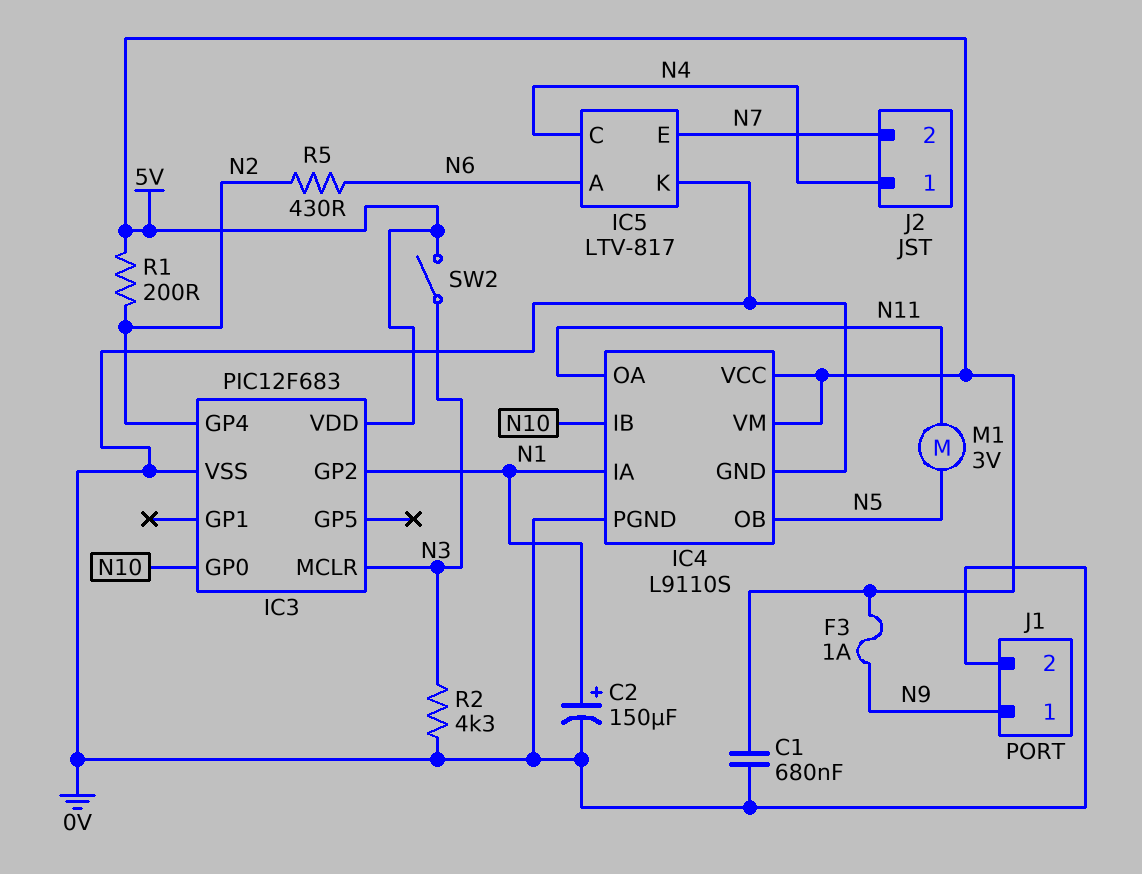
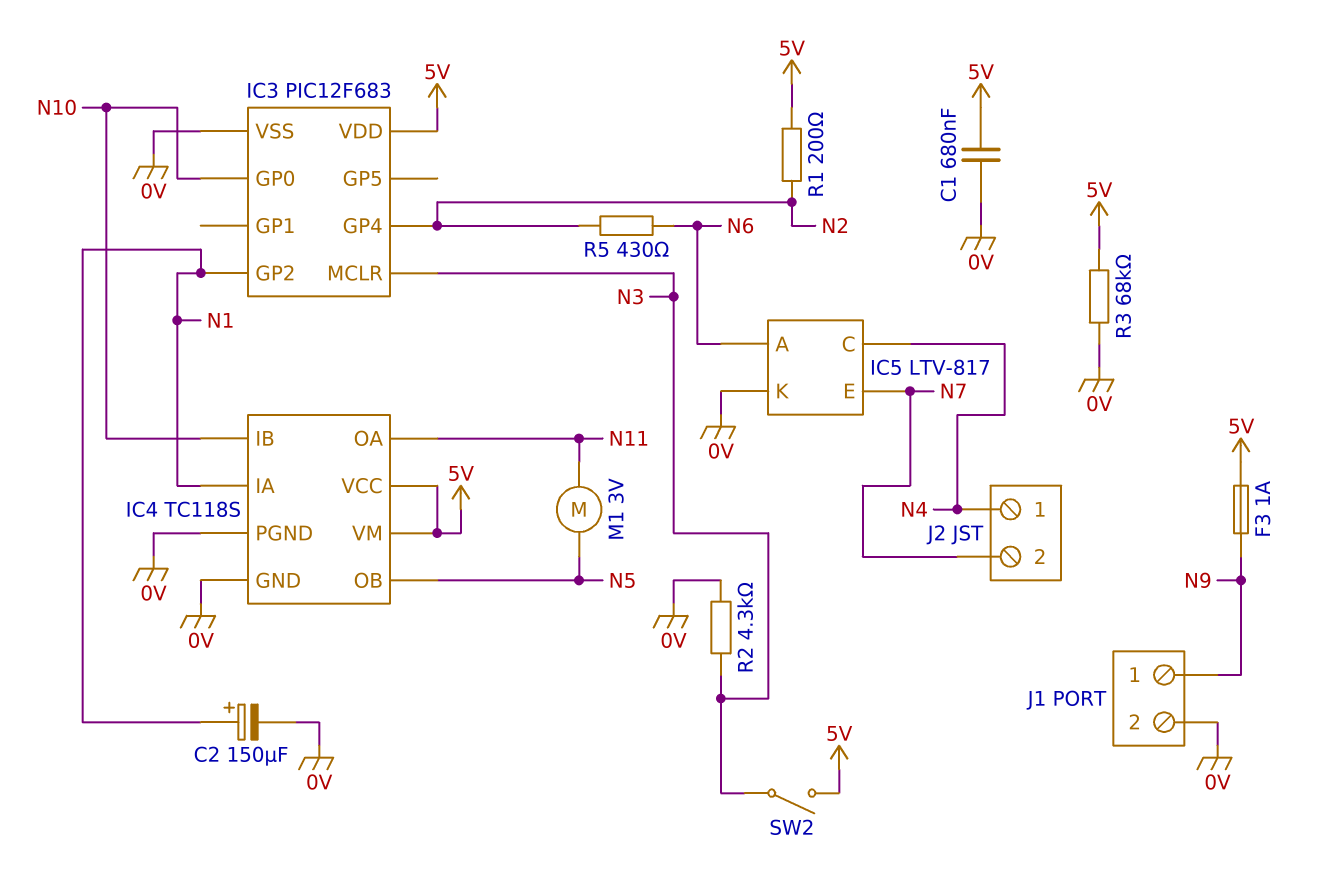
IC4: L9110S -> TC118S
R3: none -> 68k (0V, 5V)

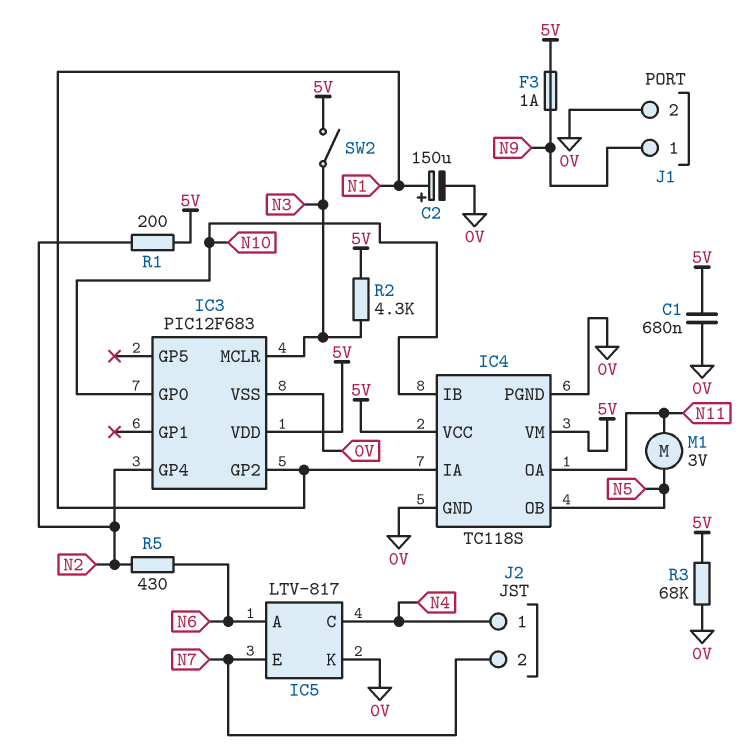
R2: 4.3k (0V, N3) -> 4.3k (5V, N3)

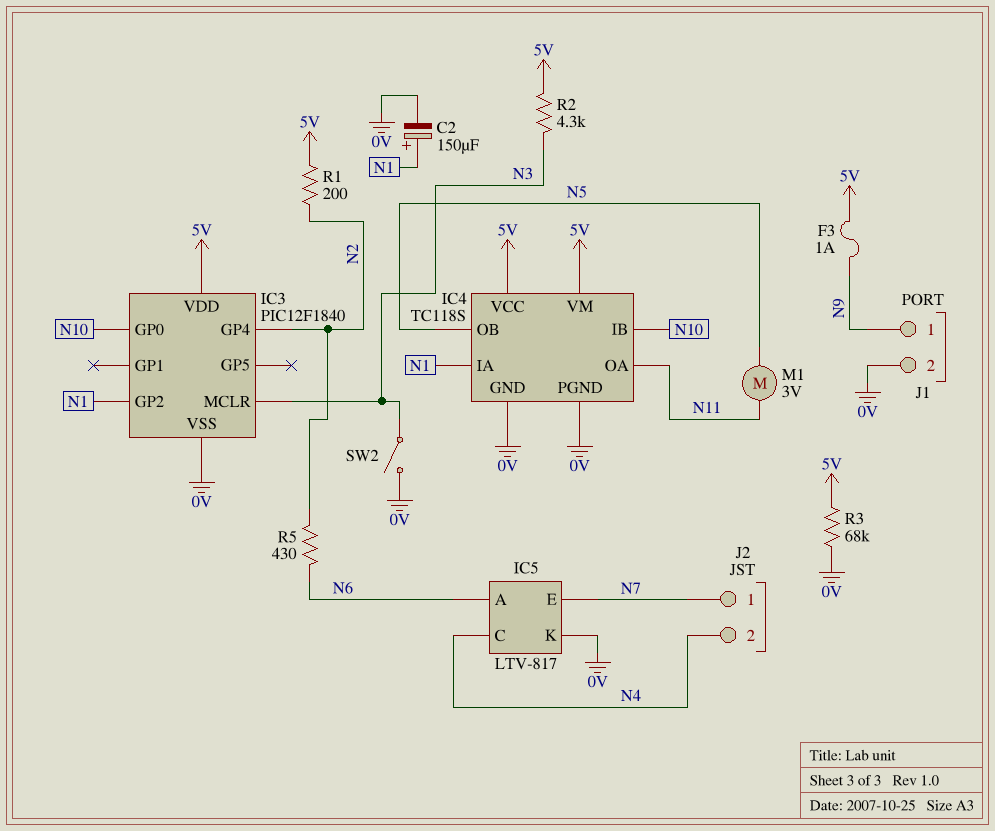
C1: 680nF (0V, 5V) -> none
IC3: PIC12F683 -> PIC12F1840
J2 pin 1: N4 -> N7
J2 pin 2: N7 -> N4
SW2: switch (5V, N3) -> switch (0V, N3)

